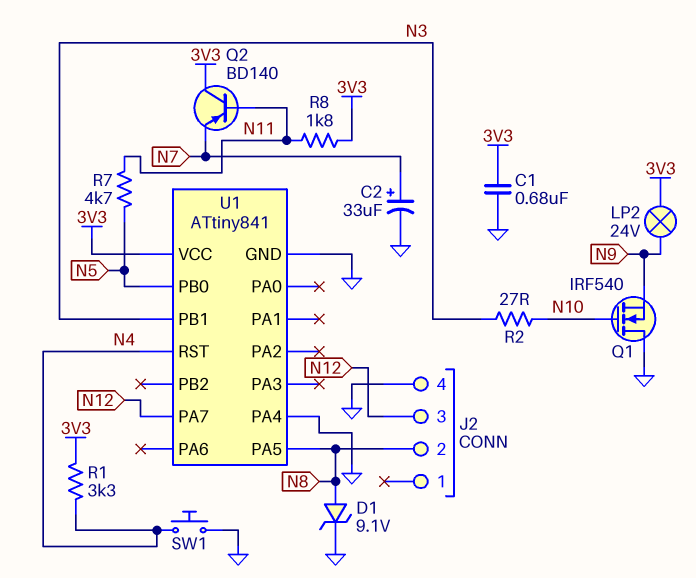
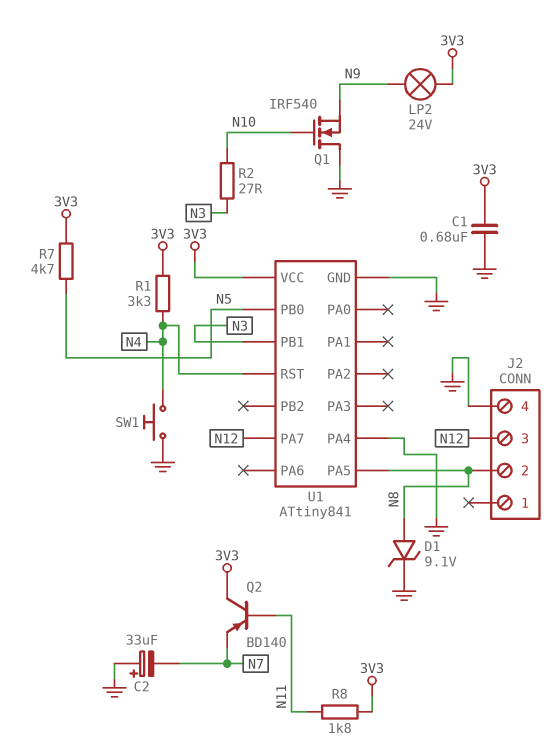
C2: 33uF (plus N7, minus GND) -> 33uF (plus GND, minus N7)
R7: 4.7k (N5, N11) -> 4.7k (3V3, N5)

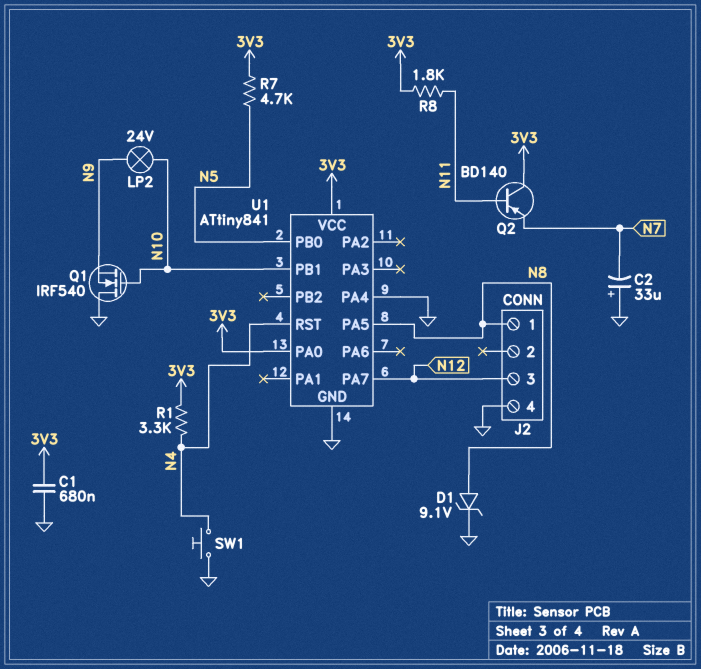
J2 pin 1: none -> N8
J2 pin 2: N8 -> none
LP2: lamp 24V (3V3, N9) -> lamp 24V (N9, N10)
R2: 27 (N3, N10) -> none
U1 pin PA0: none -> 3V3
U1 pin PB1: N3 -> N10

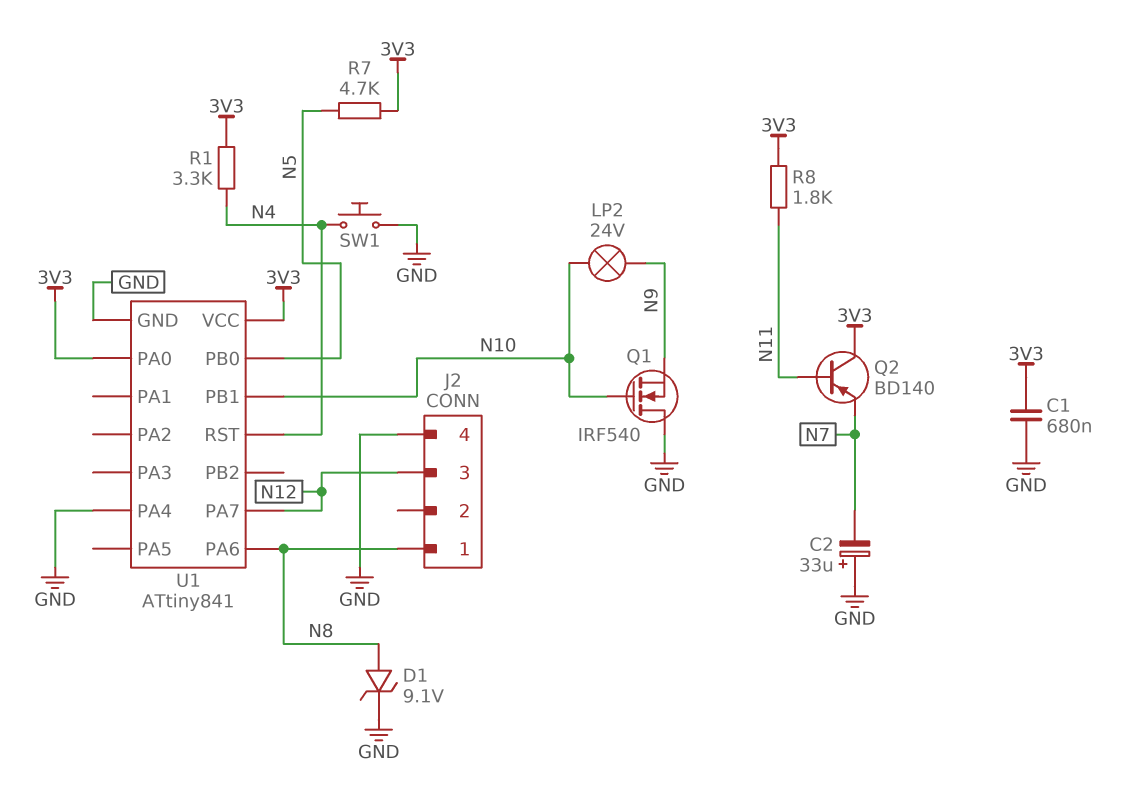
U1 pin PA5: N8 -> none
U1 pin PA6: none -> N8

